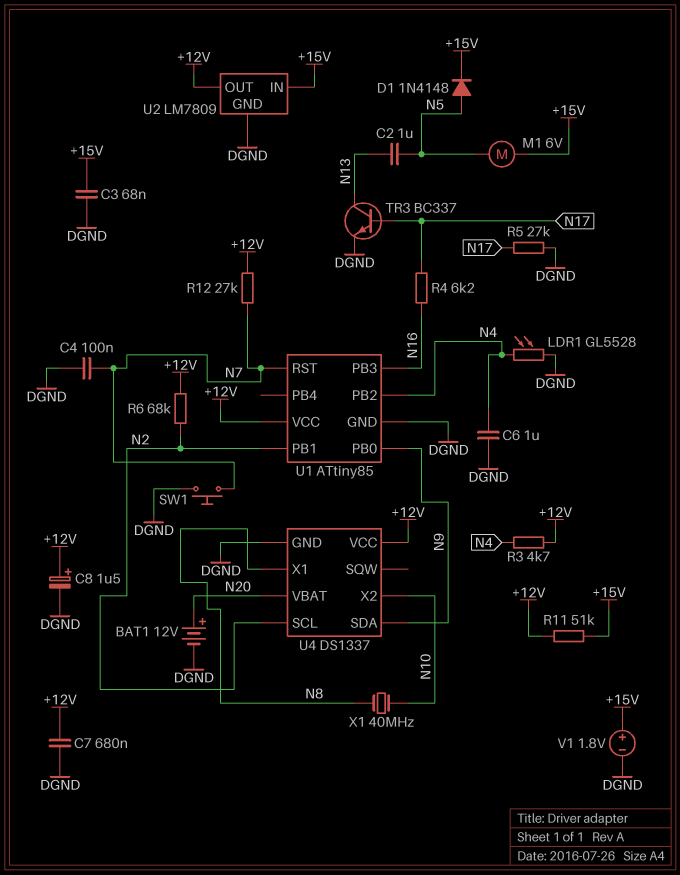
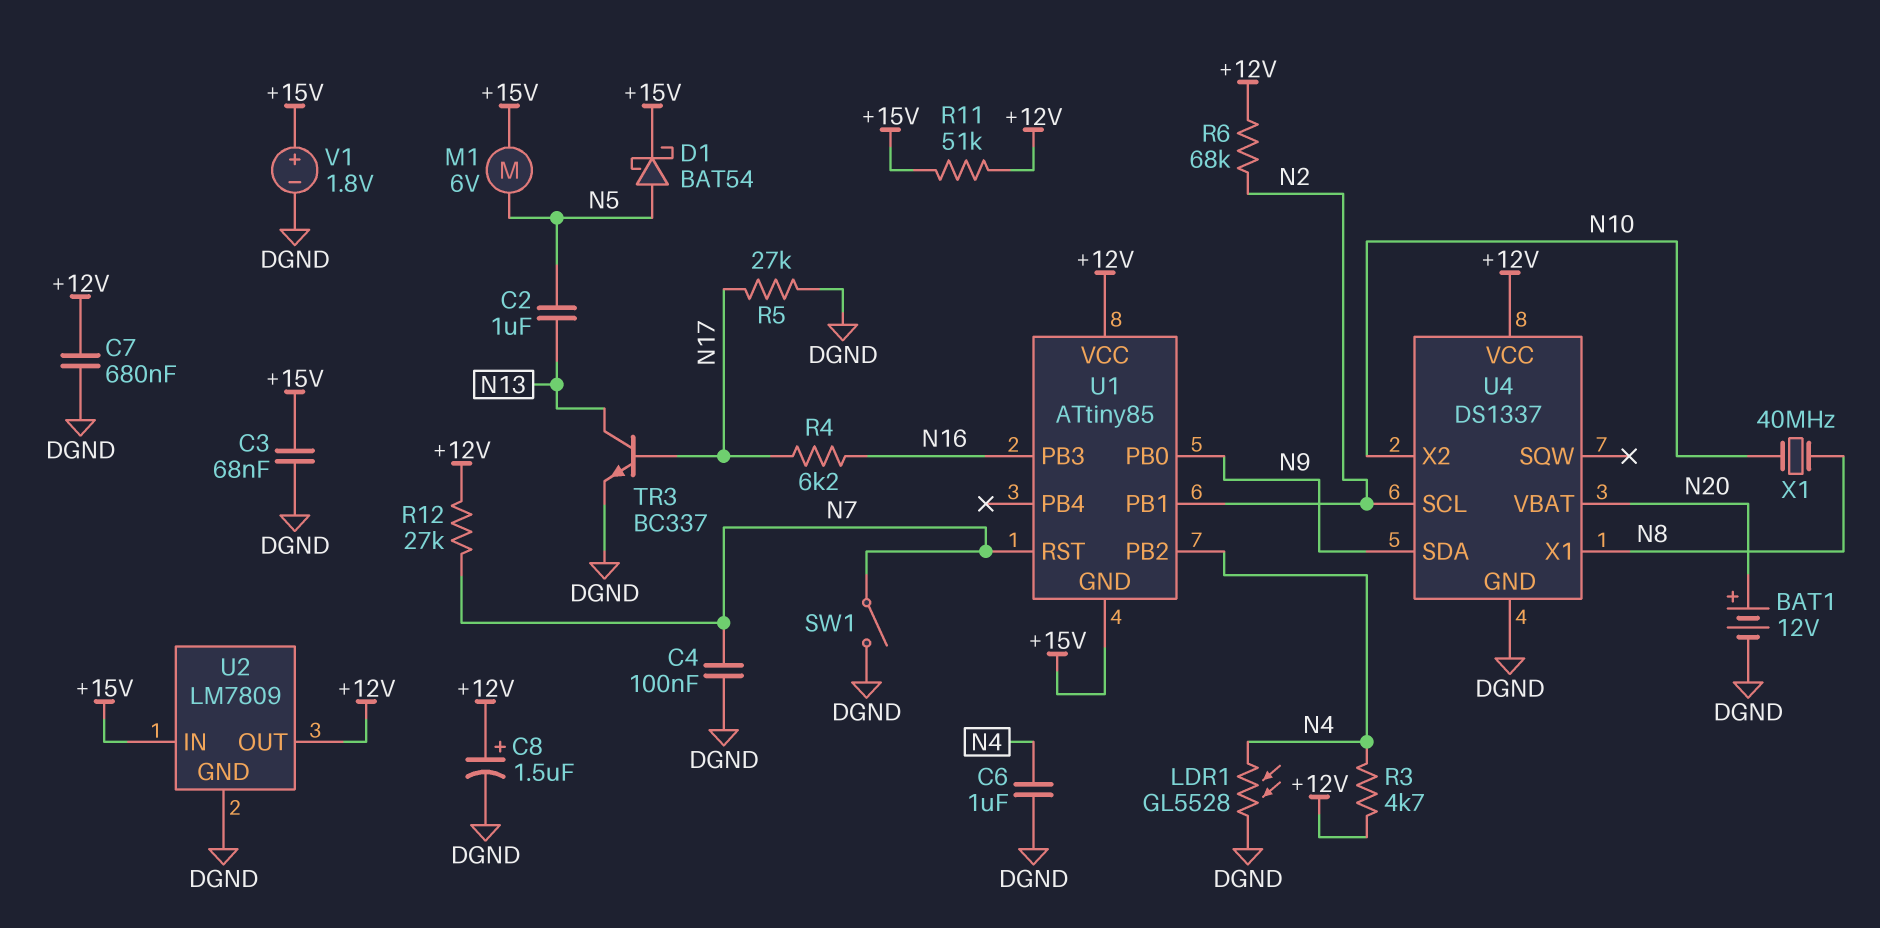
D1: diode 1N4148 (A N5, K +15V) -> schottky BAT54 (A N5, K +15V)
SW1: button (DGND, N7) -> switch (DGND, N7)
U1 pin GND: DGND -> +15V

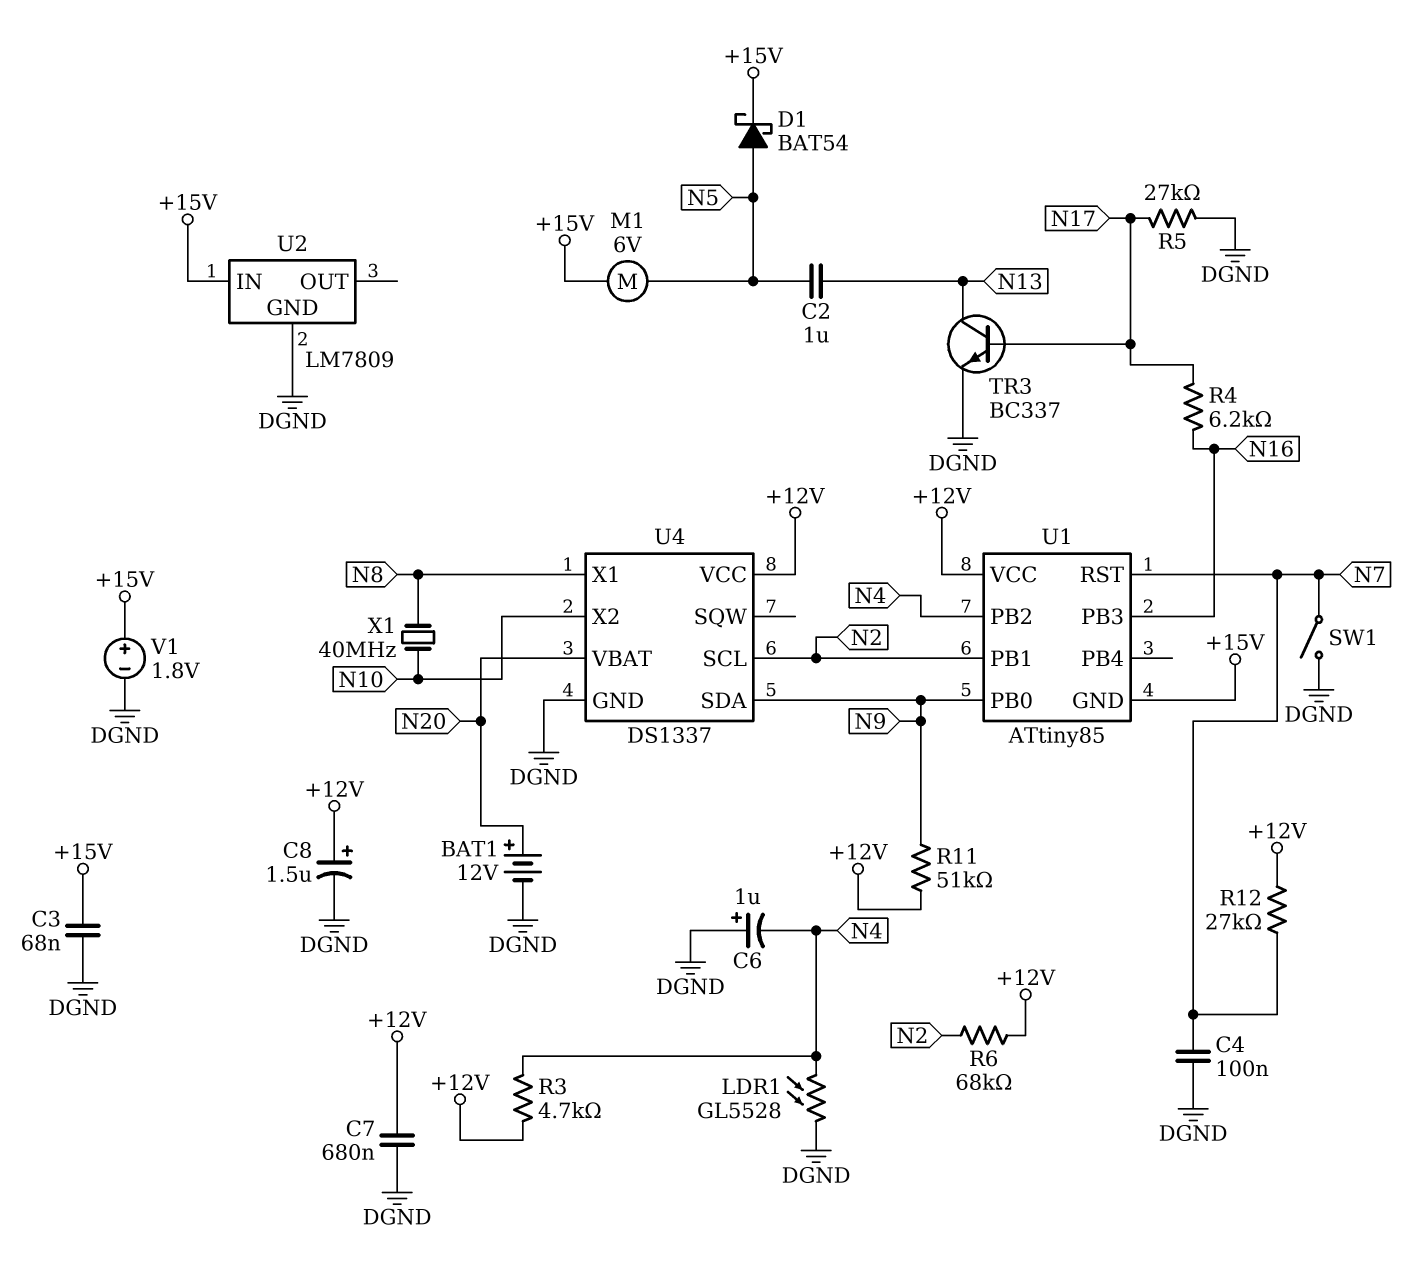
C6: 1uF (DGND, N4) -> 1uF (plus DGND, minus N4)
R11: 51k (+12V, +15V) -> 51k (+12V, N9)
U2 pin OUT: +12V -> none

